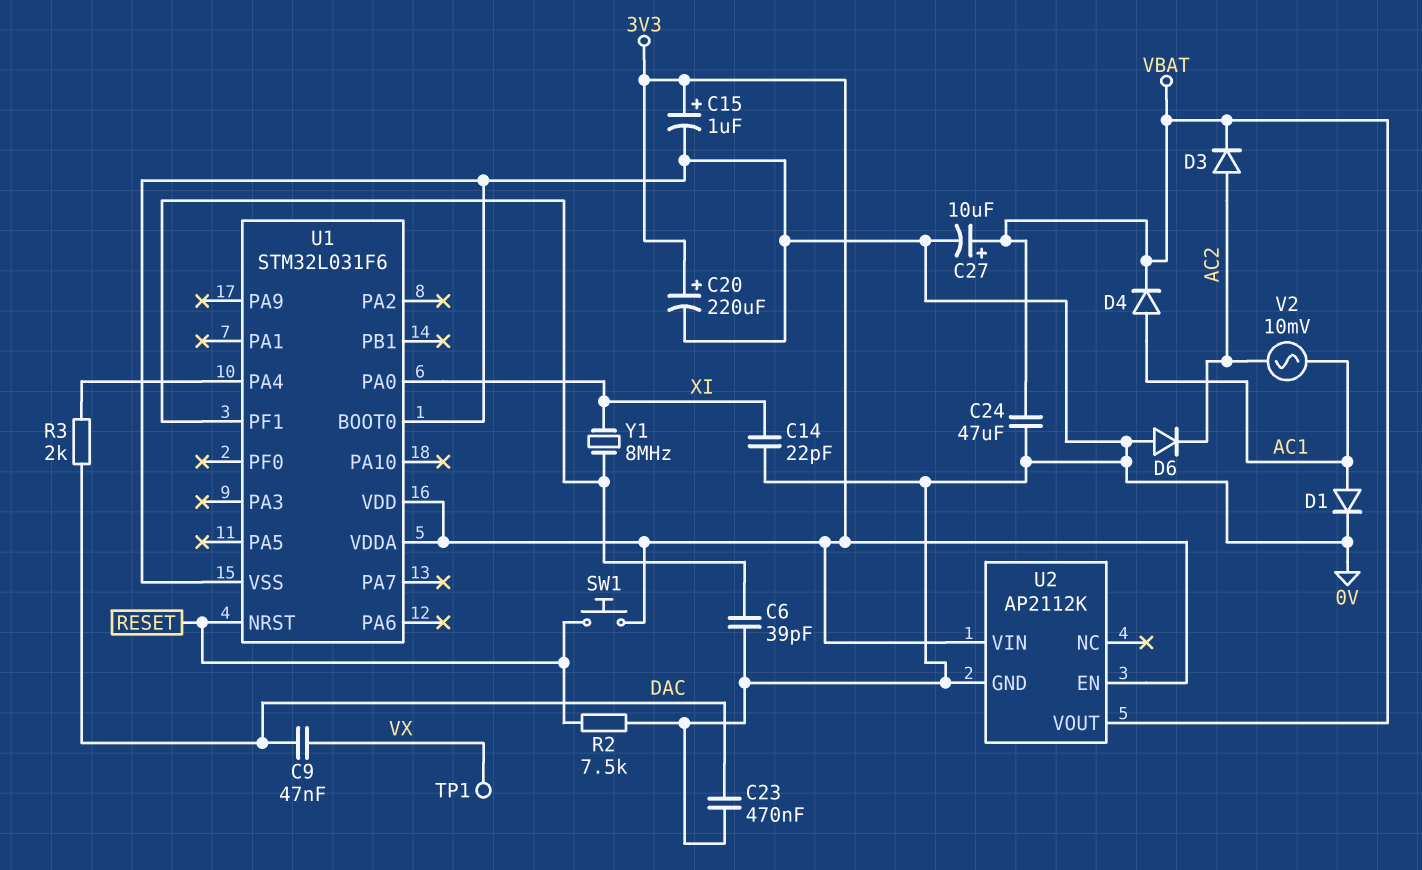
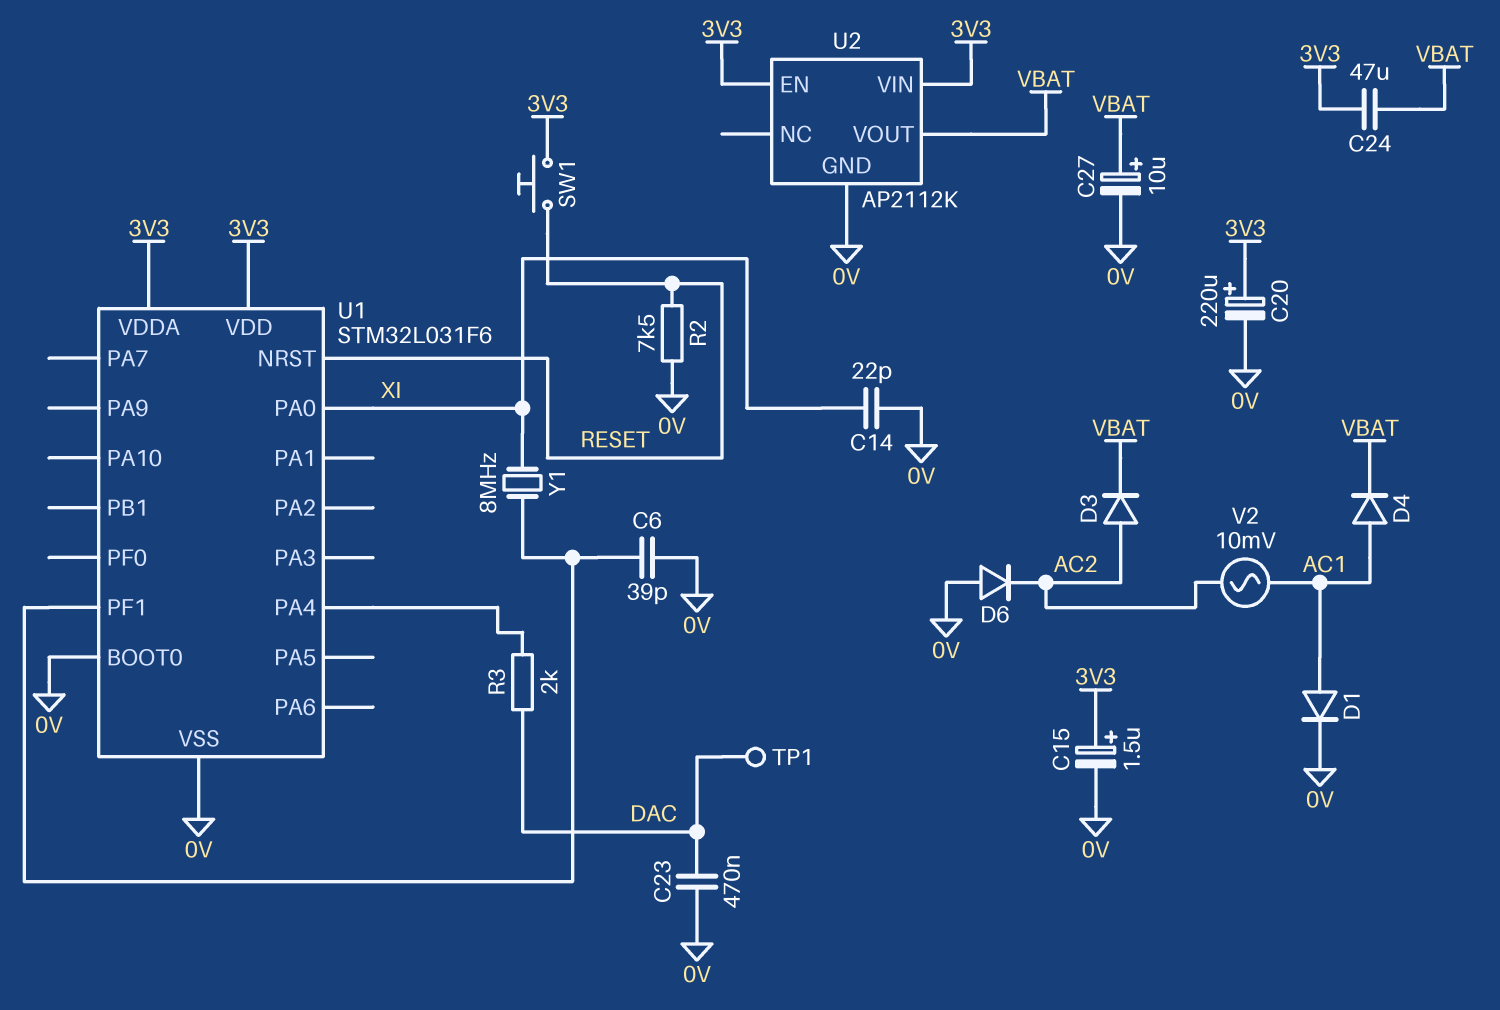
C9: 47nF (DAC, VX) -> none
C15: 1uF (plus 3V3, minus 0V) -> 1.5uF (plus 3V3, minus 0V)
C24: 47uF (0V, VBAT) -> 47uF (3V3, VBAT)
TP1: test point (VX) -> test point (DAC)

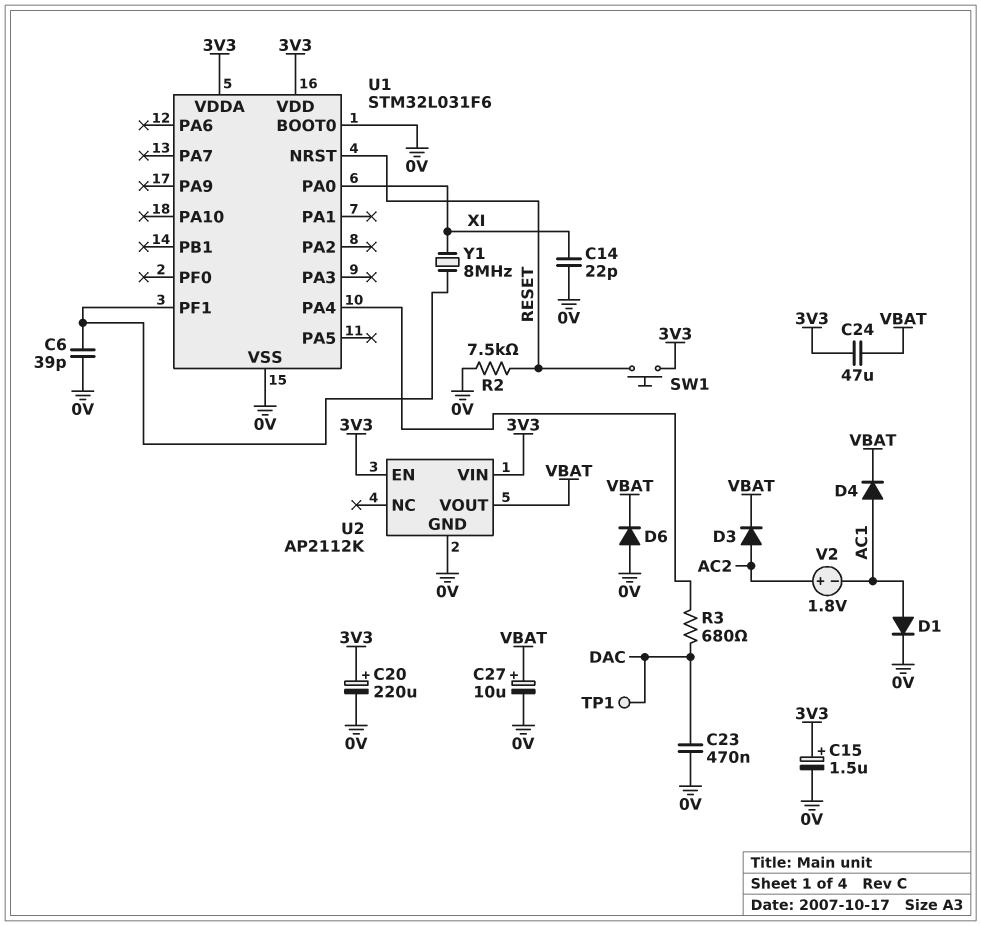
D6: diode (A 0V, K AC2) -> diode (A 0V, K VBAT)
R3: 2k (DAC, U1/PA4) -> 680 (DAC, U1/PA4)
V2: AC 10mV (AC1, AC2) -> 1.8V (plus AC2, minus AC1)

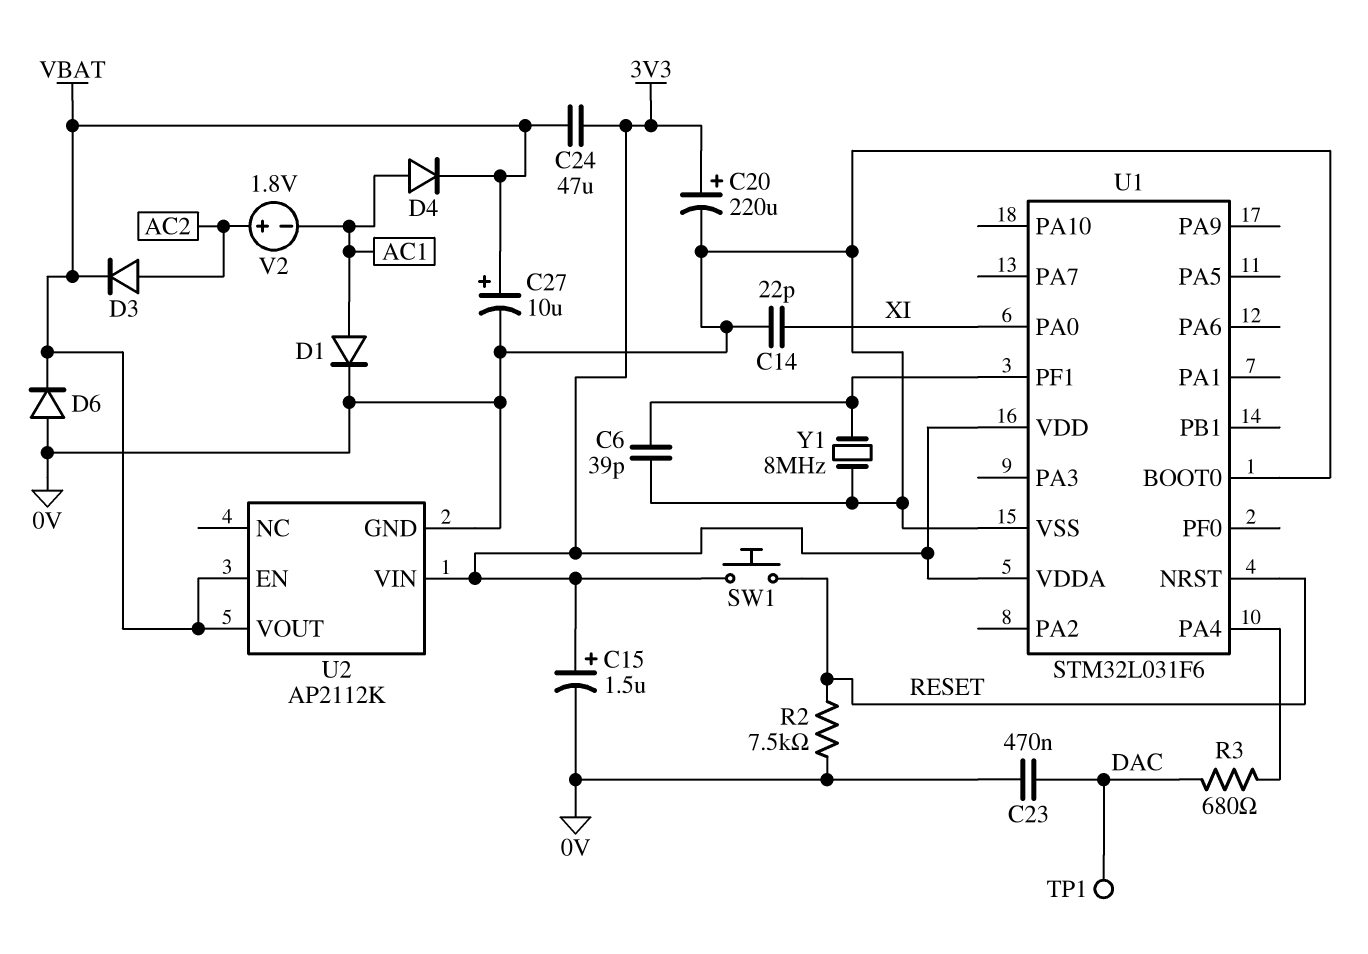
U2 pin EN: 3V3 -> VBAT
Y1: 8MHz (U1/PF1, XI) -> 8MHz (0V, U1/PF1)

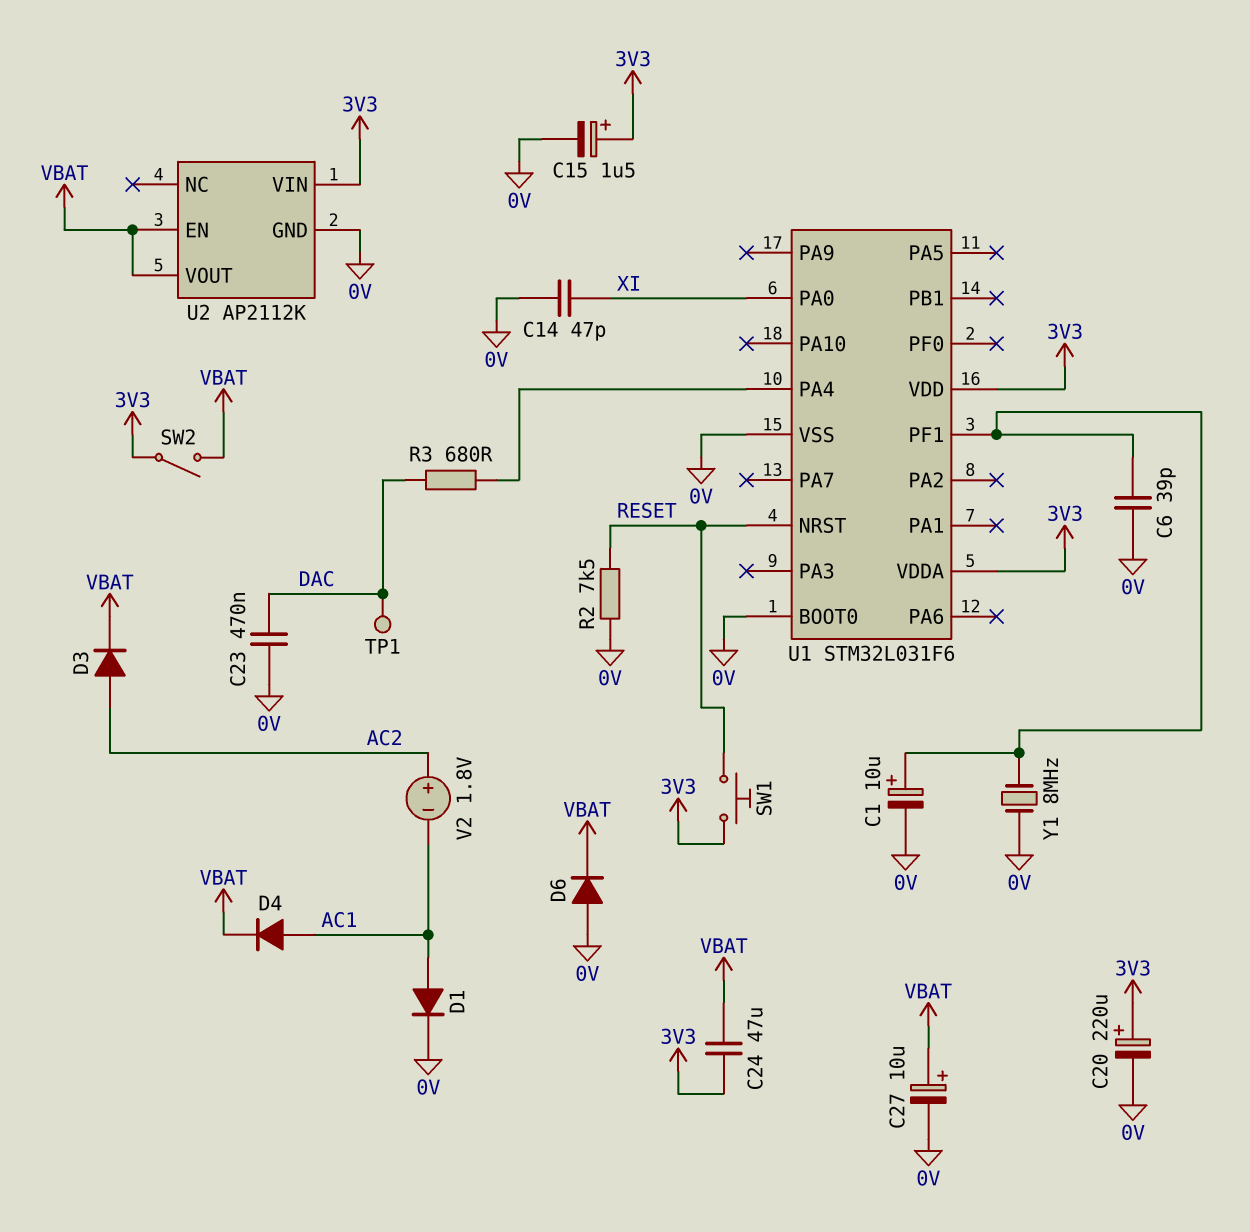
C1: none -> 10uF (plus U1/PF1, minus 0V)
C14: 22pF (0V, XI) -> 47pF (0V, XI)
SW2: none -> switch (3V3, VBAT)

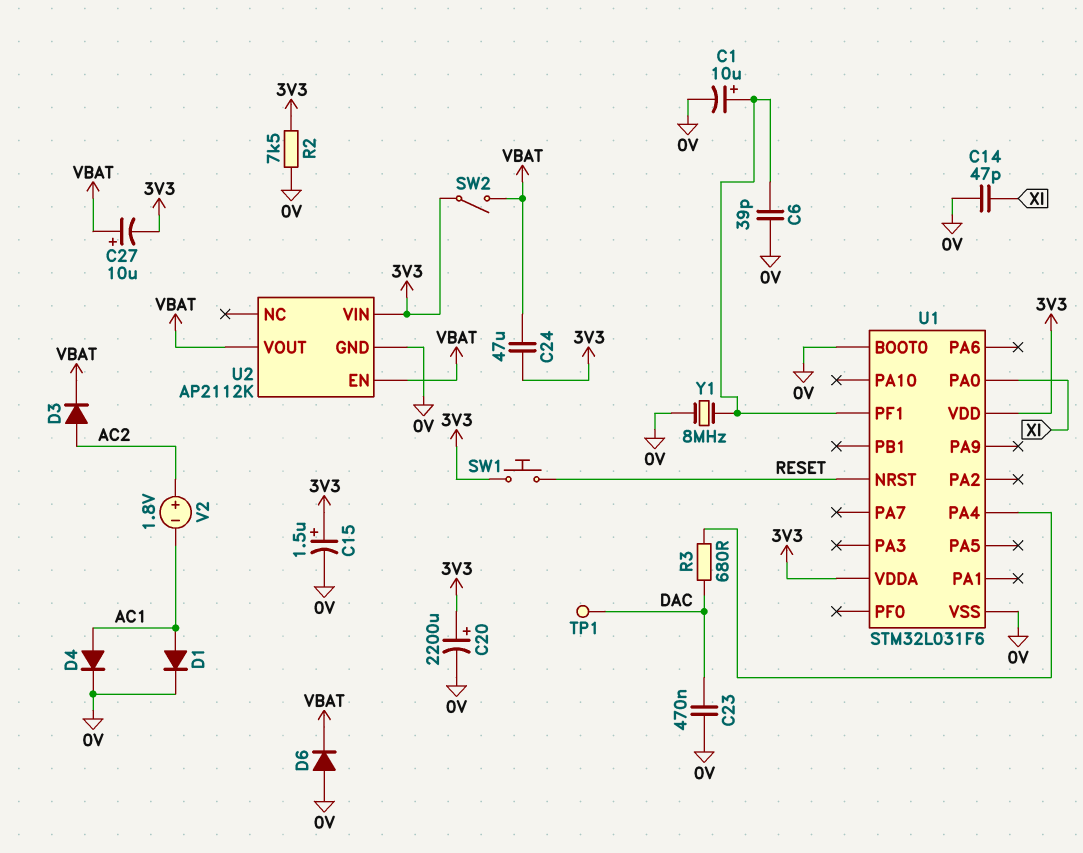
C20: 220uF (plus 3V3, minus 0V) -> 2200uF (plus 3V3, minus 0V)
C27: 10uF (plus VBAT, minus 0V) -> 10uF (plus VBAT, minus 3V3)
D4: diode (A AC1, K VBAT) -> diode (A AC1, K 0V)
R2: 7.5k (0V, RESET) -> 7.5k (0V, 3V3)

